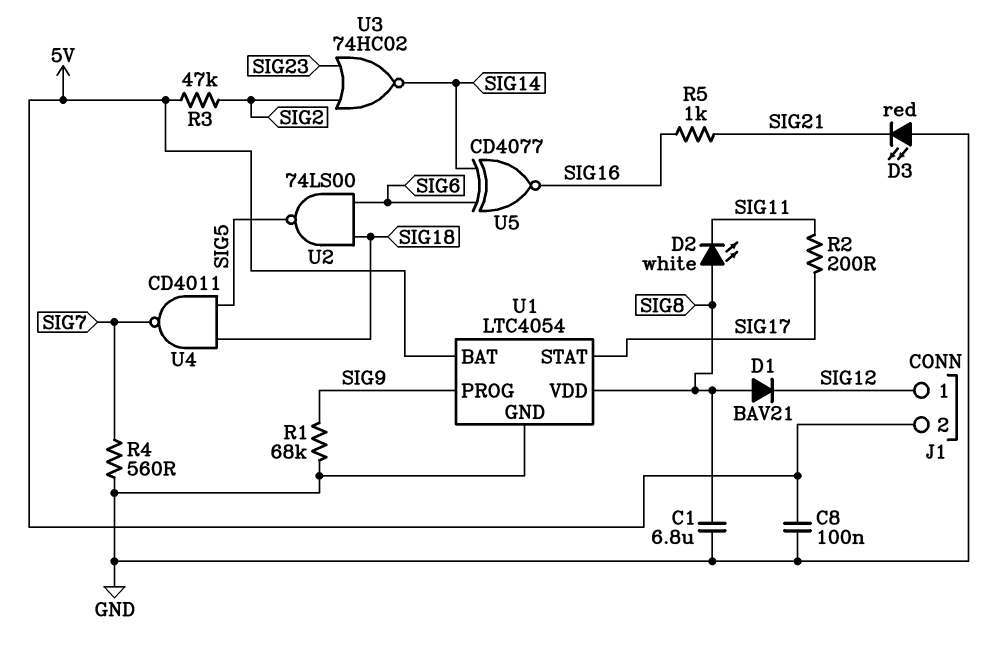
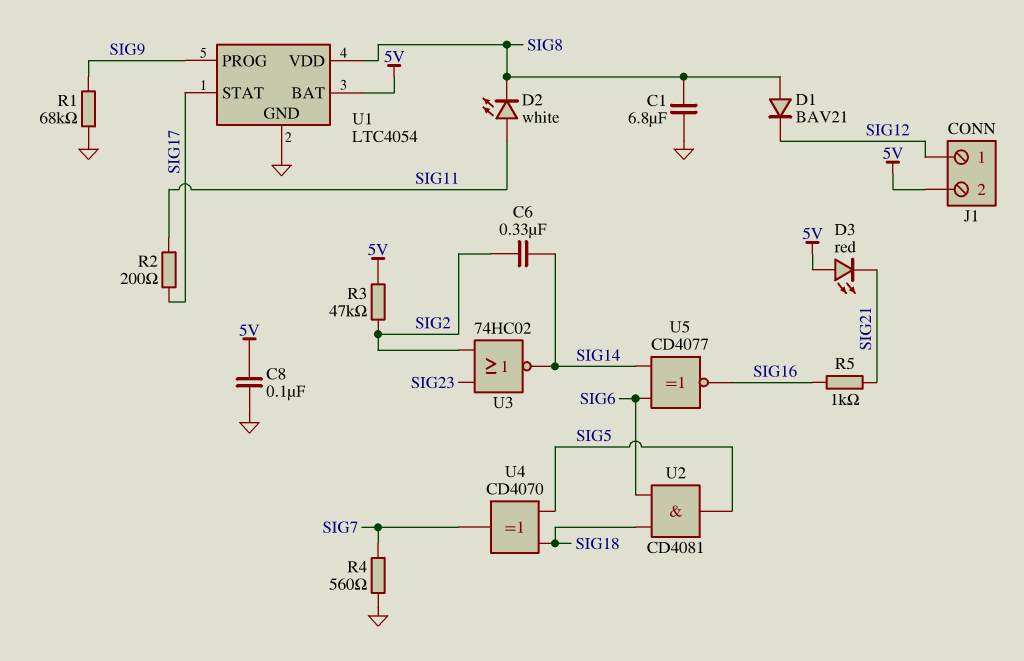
C6: none -> 330nF (SIG2, SIG14)
D2: LED white (A SIG8, K SIG11) -> LED white (A SIG11, K SIG8)
D3: LED red (A GND, K SIG21) -> LED red (A 5V, K SIG21)
U2: NAND 74LS00 (in SIG6, in SIG18, out SIG5) -> AND CD4081 (in SIG6, in SIG18, out SIG5)
U4: NAND CD4011 (in SIG5, in SIG18, out SIG7) -> XOR CD4070 (in SIG5, in SIG18, out SIG7)

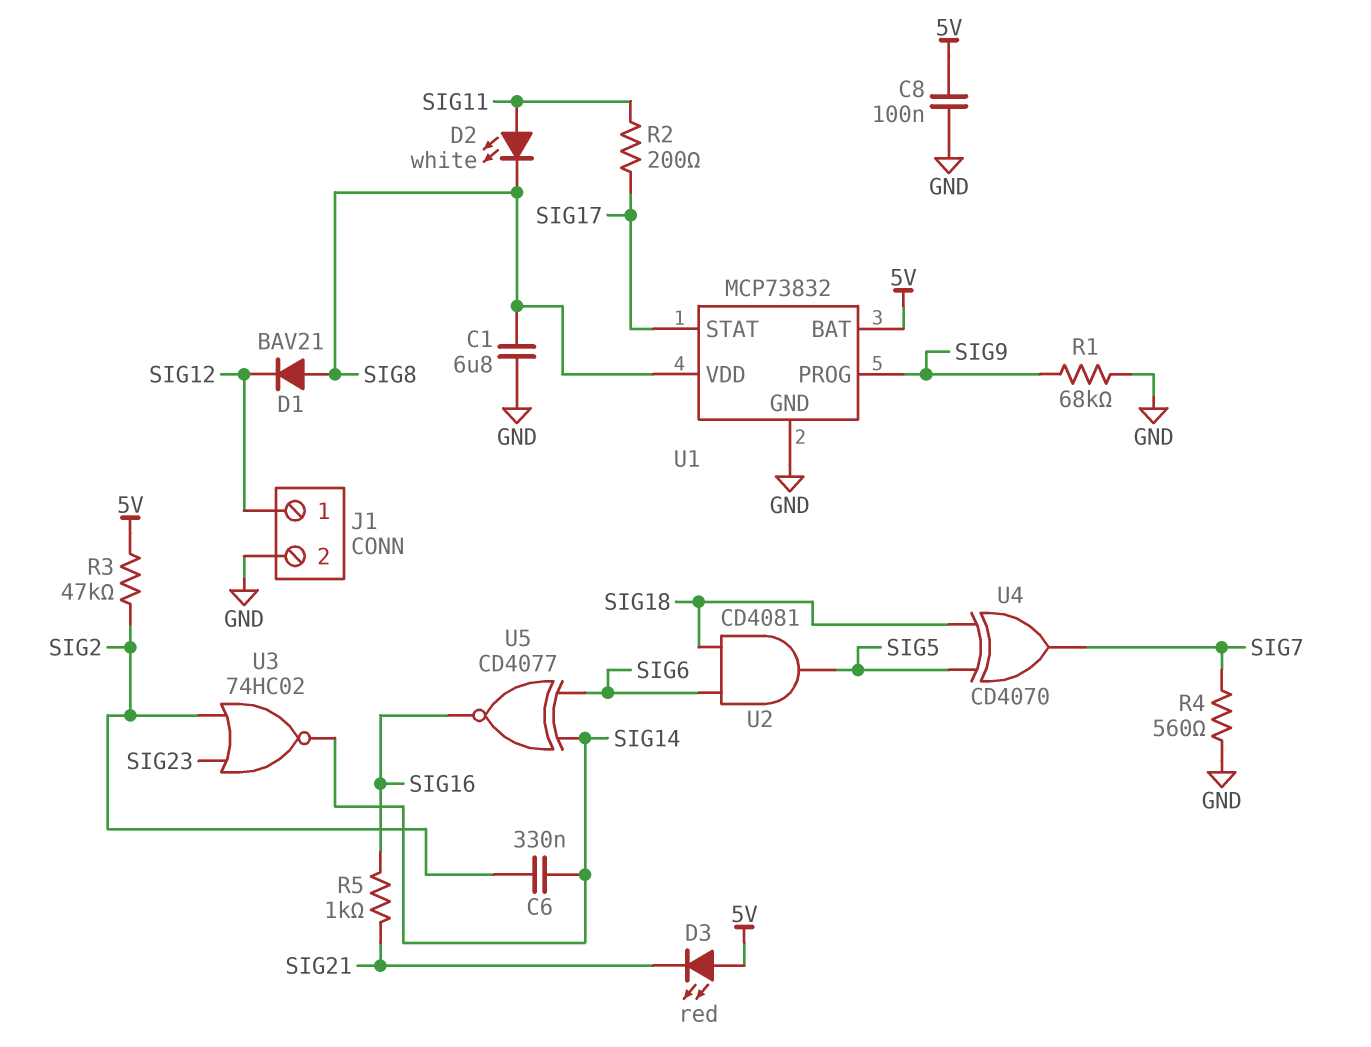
J1 pin 2: 5V -> GND
U1: LTC4054 -> MCP73832

